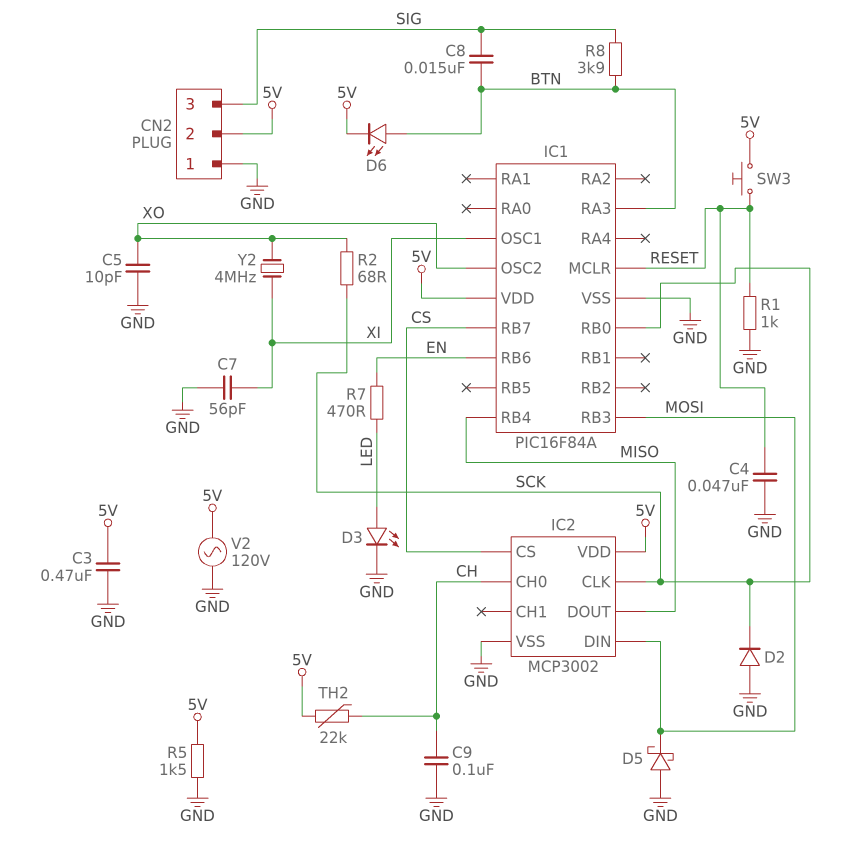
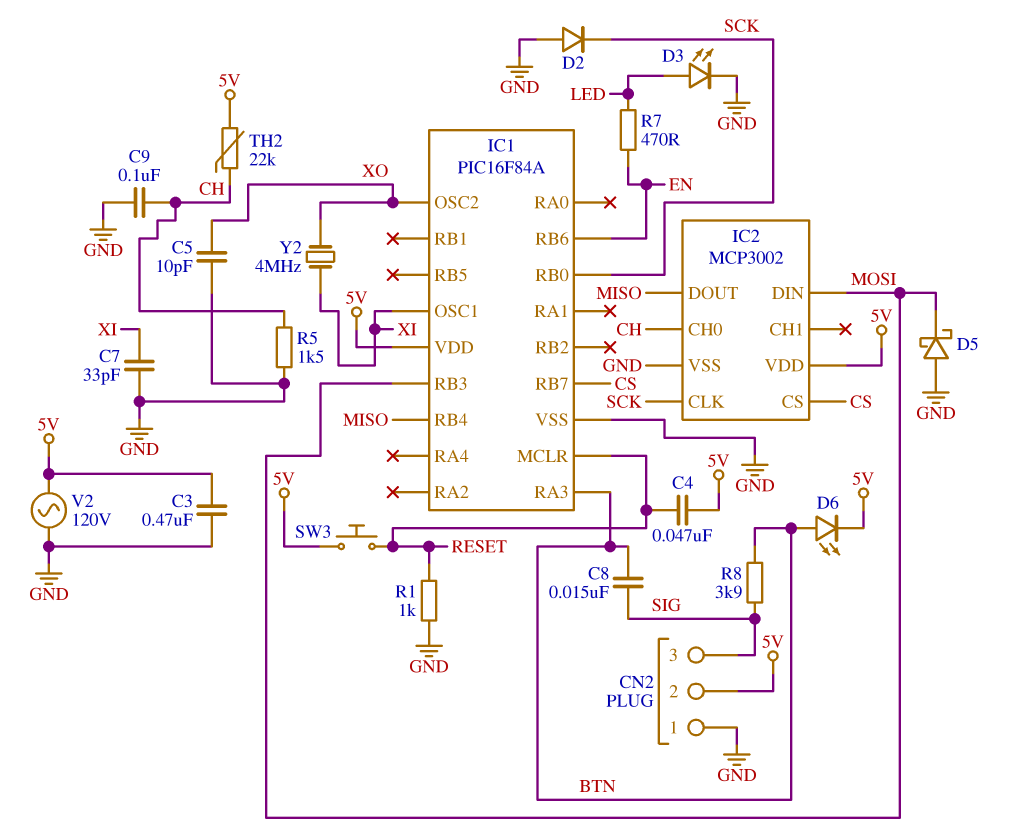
C4: 47nF (GND, RESET) -> 47nF (5V, RESET)
C7: 56pF (GND, XI) -> 33pF (GND, XI)
R2: 68 (SCK, XO) -> none
R5: 1.5k (5V, GND) -> 1.5k (CH, GND)

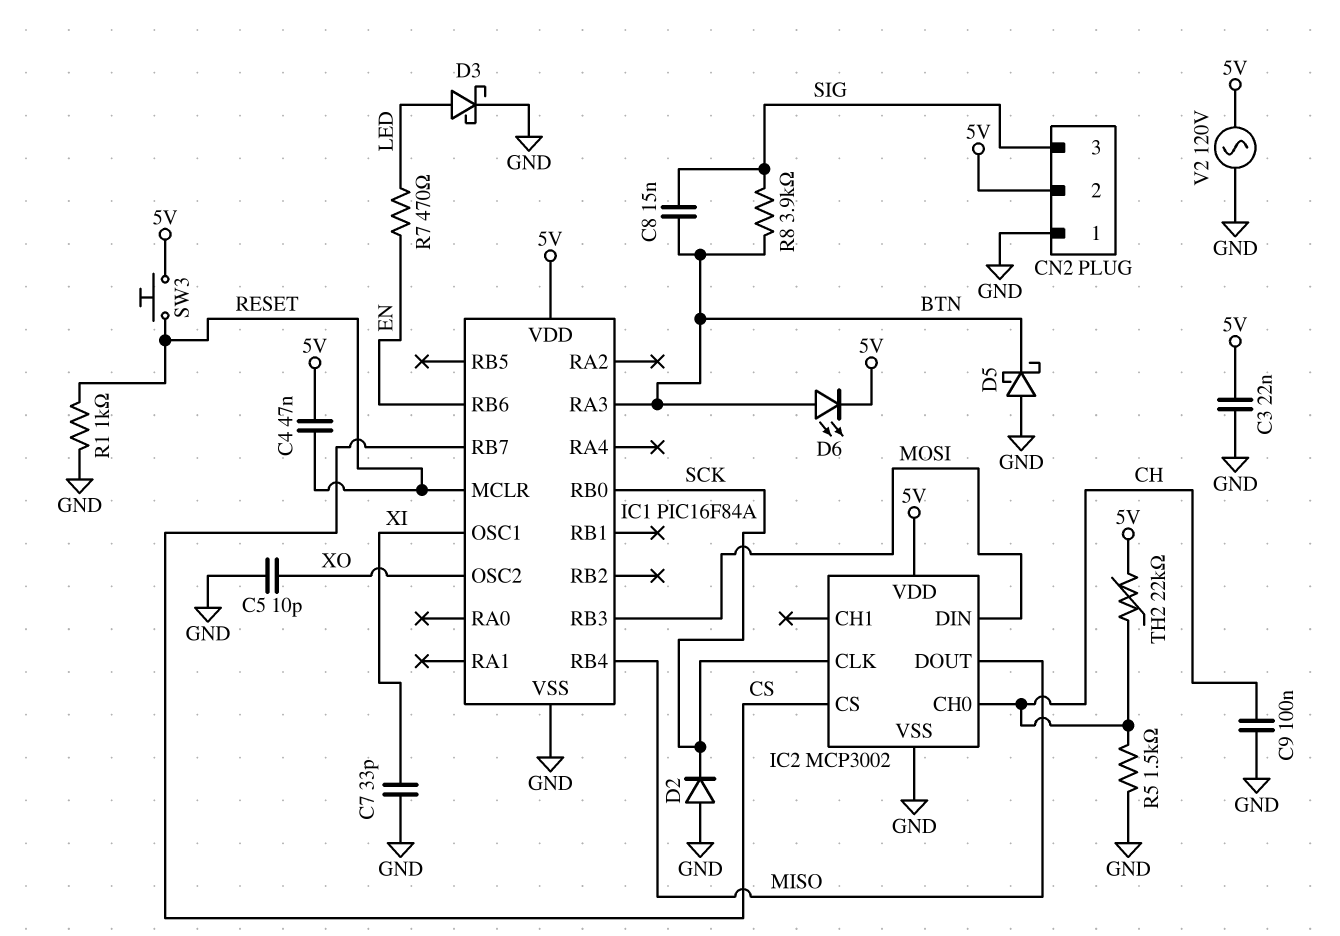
C3: 470nF (5V, GND) -> 22nF (5V, GND)
D3: LED (A LED, K GND) -> schottky (A LED, K GND)
D5: schottky (A GND, K MOSI) -> schottky (A GND, K BTN)
Y2: 4MHz (XI, XO) -> none

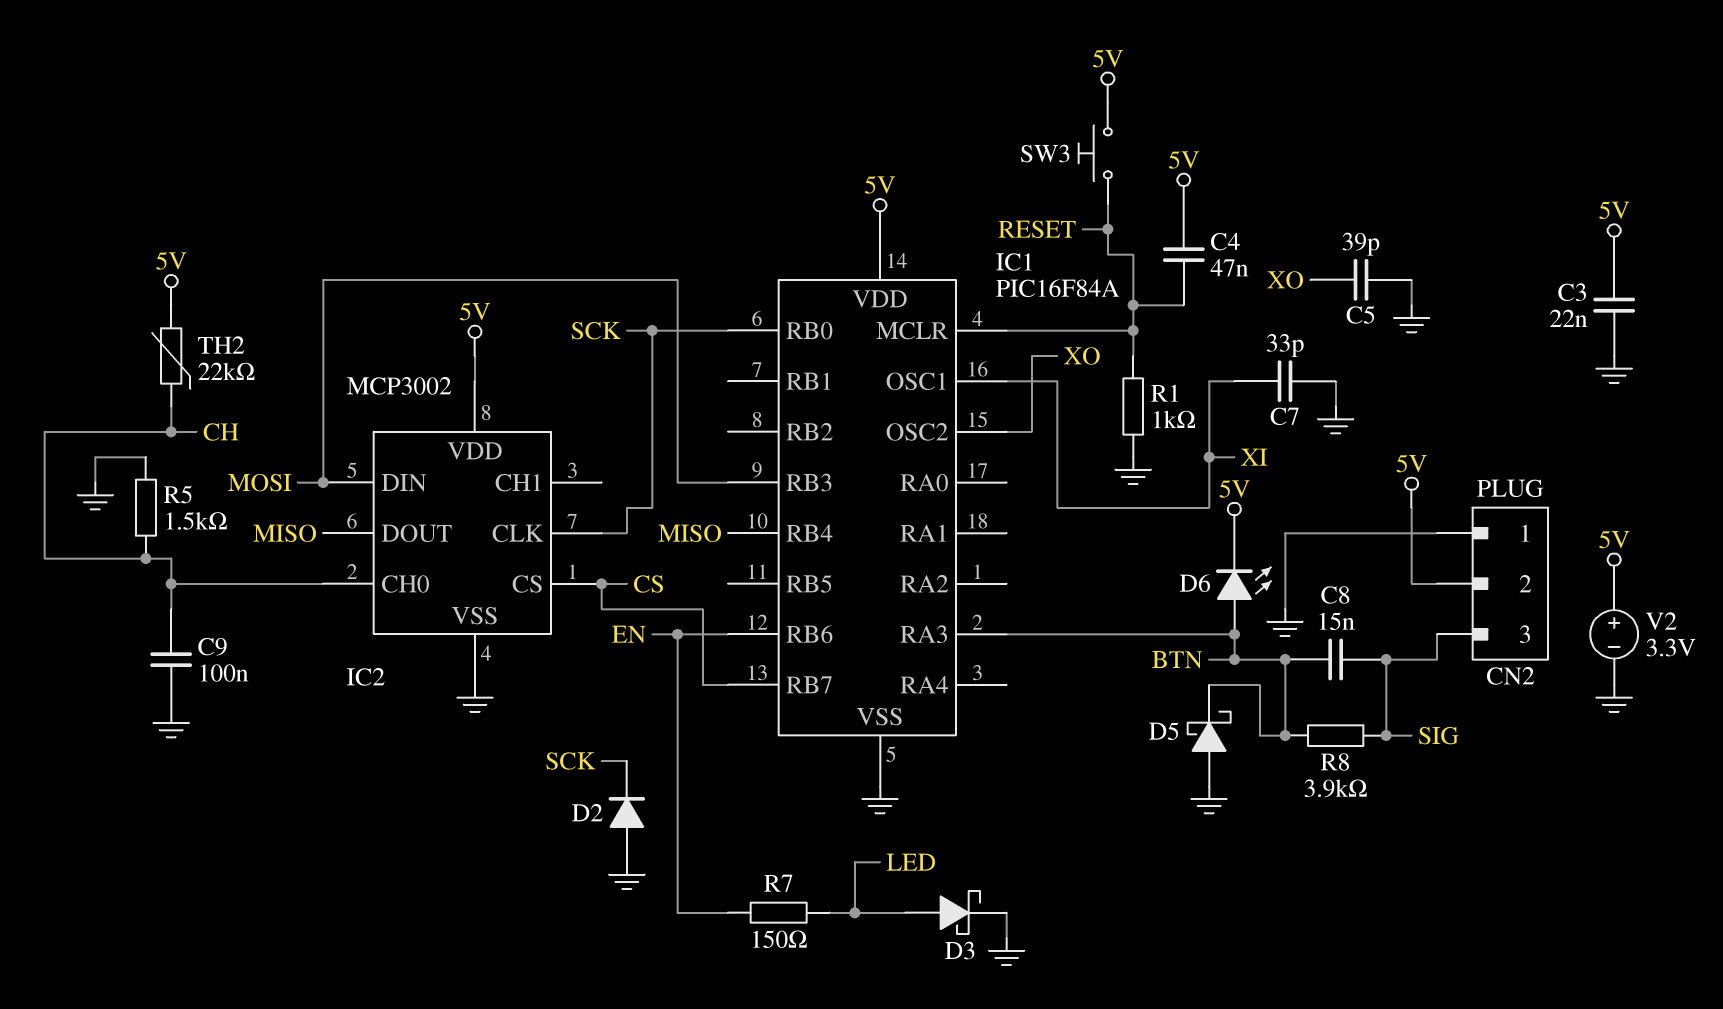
C5: 10pF (GND, XO) -> 39pF (GND, XO)
R7: 470 (EN, LED) -> 150 (EN, LED)
V2: AC 120V (5V, GND) -> 3.3V (plus 5V, minus GND)

